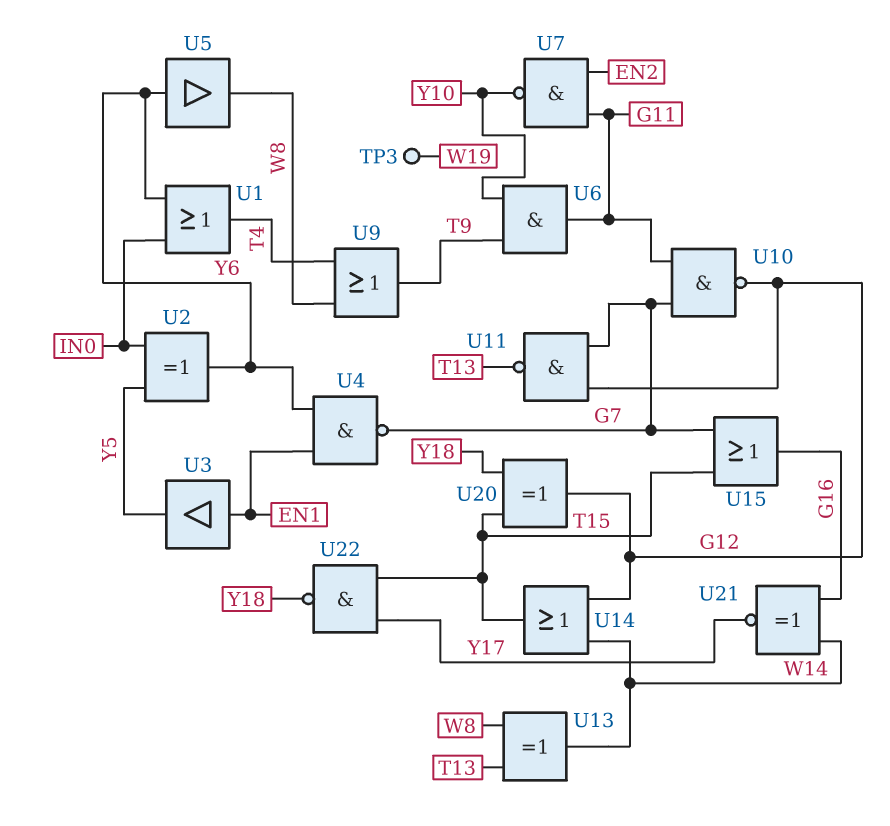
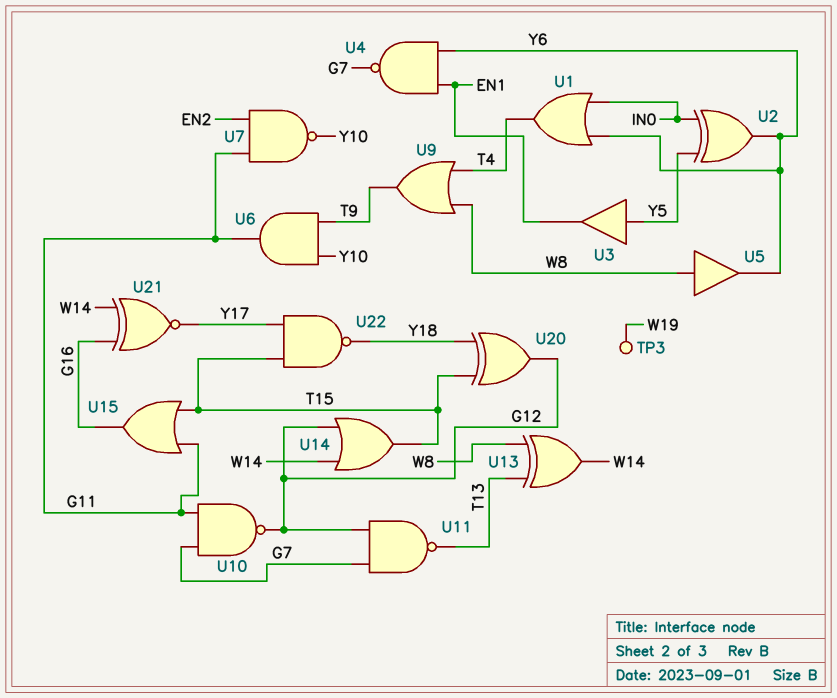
U3: buffer (in EN1, out Y5) -> buffer (in Y5, out EN1)
U5: buffer (in Y6, out W8) -> buffer (in W8, out Y6)
U15: OR (in G7, in T15, out G16) -> OR (in G11, in T15, out G16)

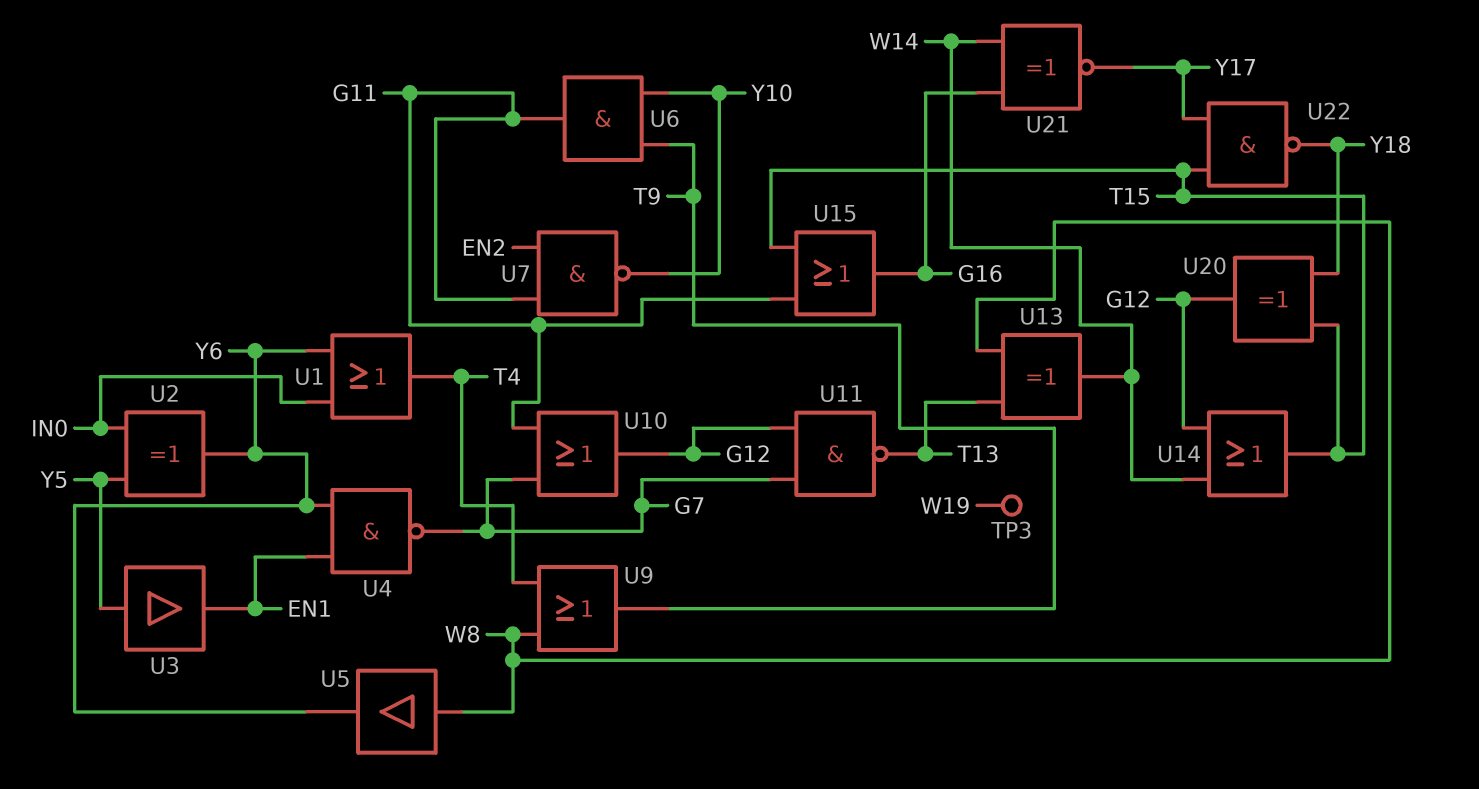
U10: NAND (in G7, in G11, out G12) -> OR (in G7, in G11, out G12)

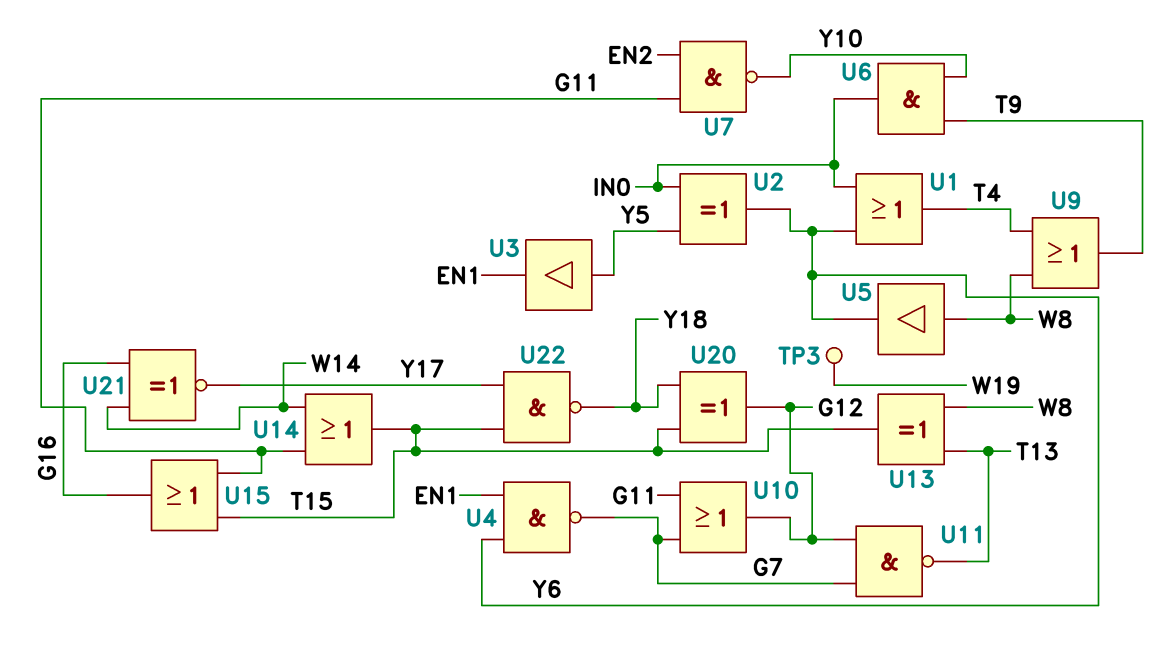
U6: AND (in T9, in Y10, out G11) -> AND (in T9, in Y10, out IN0)
U13: XOR (in T13, in W8, out W14) -> XOR (in T13, in W8, out T15)
U14: OR (in G12, in W14, out T15) -> OR (in G11, in W14, out T15)

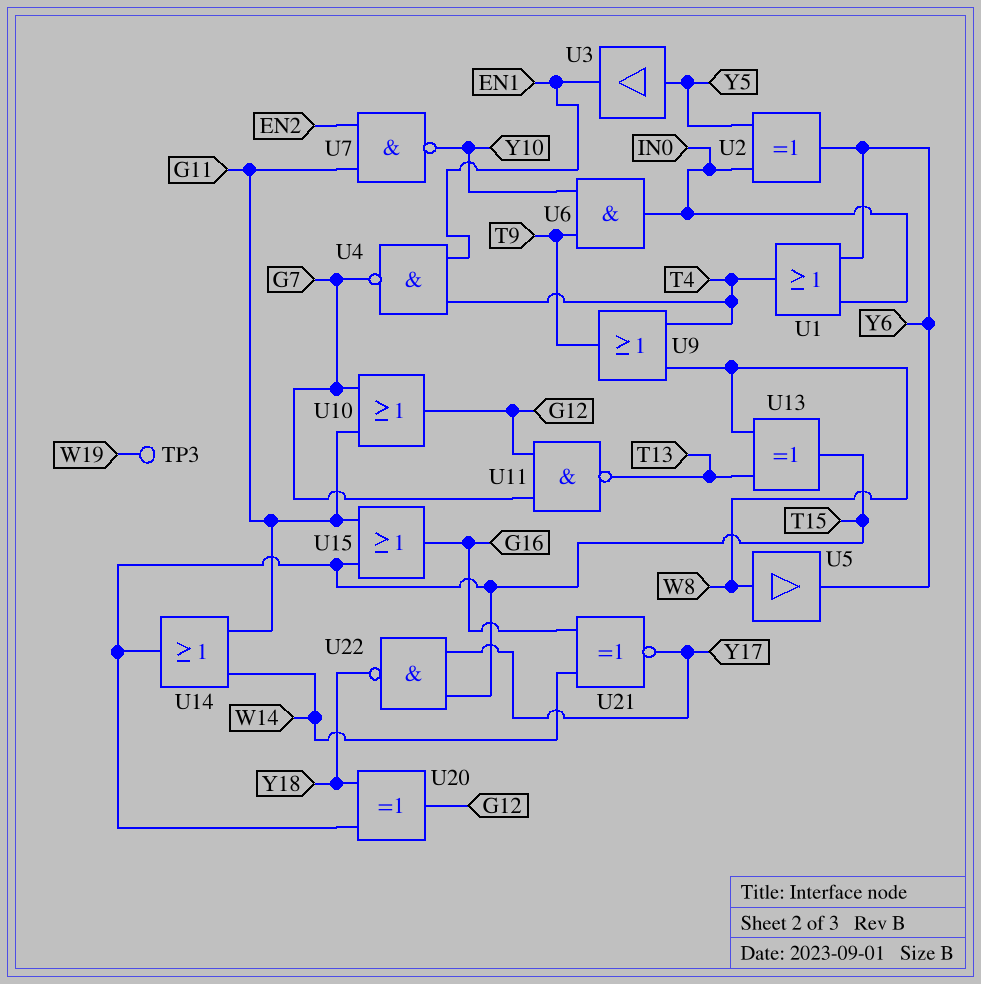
U4: NAND (in EN1, in Y6, out G7) -> NAND (in EN1, in T4, out G7)

